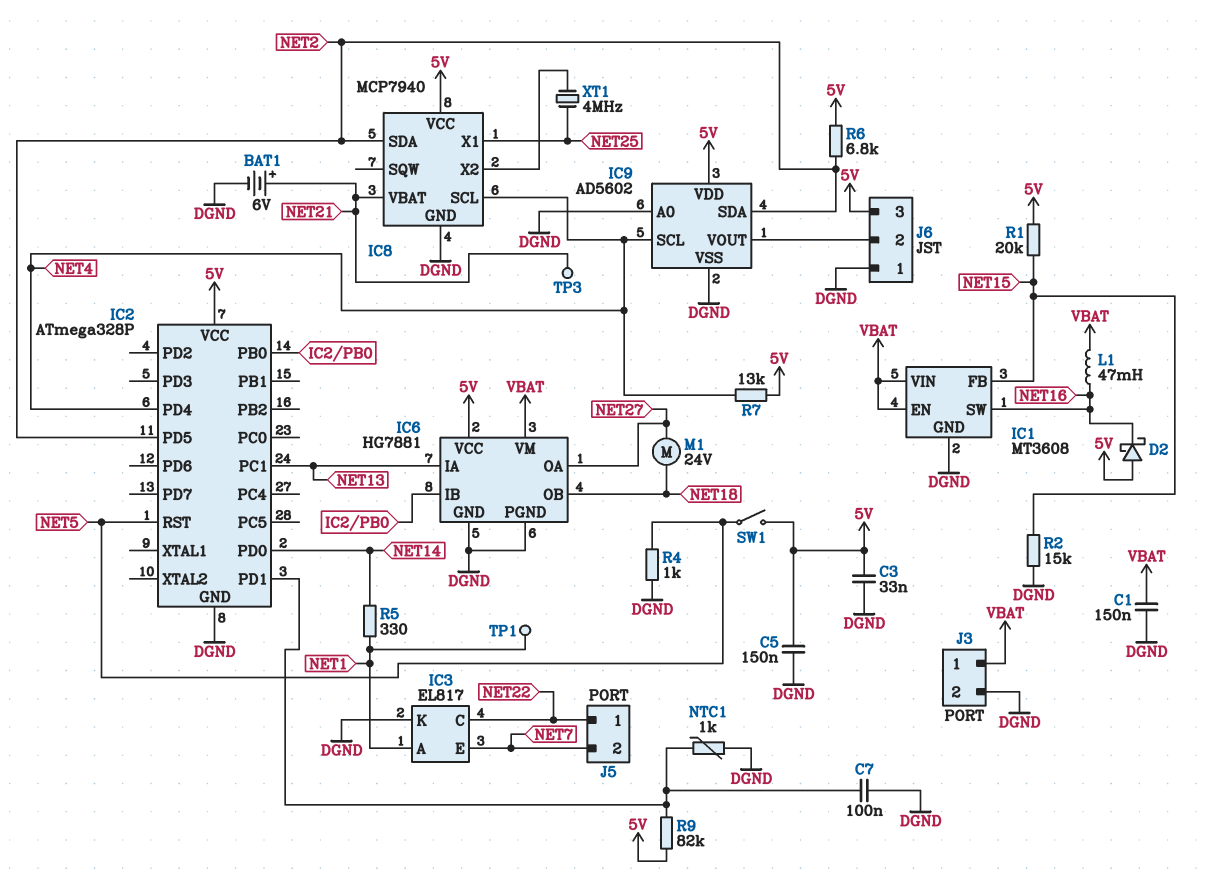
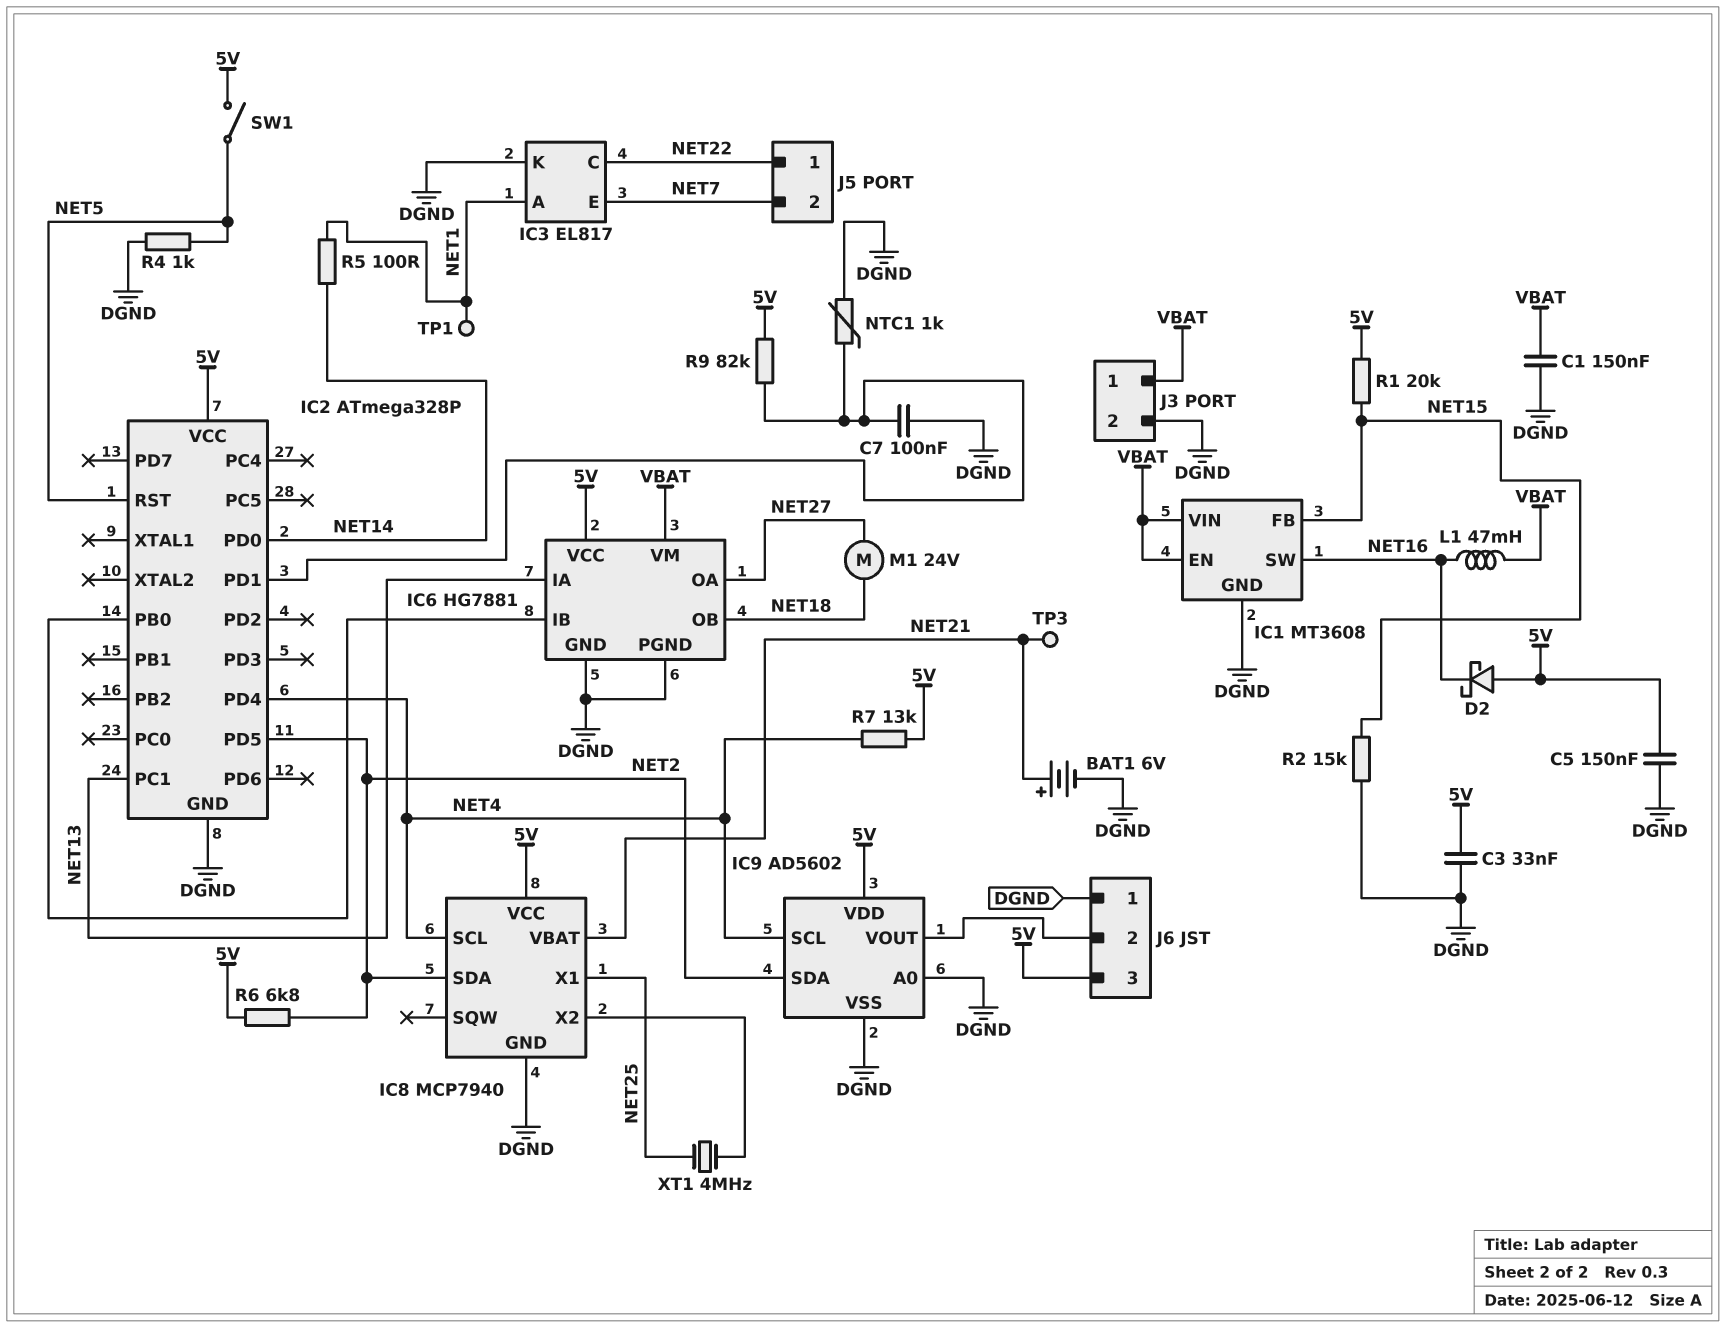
R5: 330 (NET1, NET14) -> 100 (NET1, NET14)

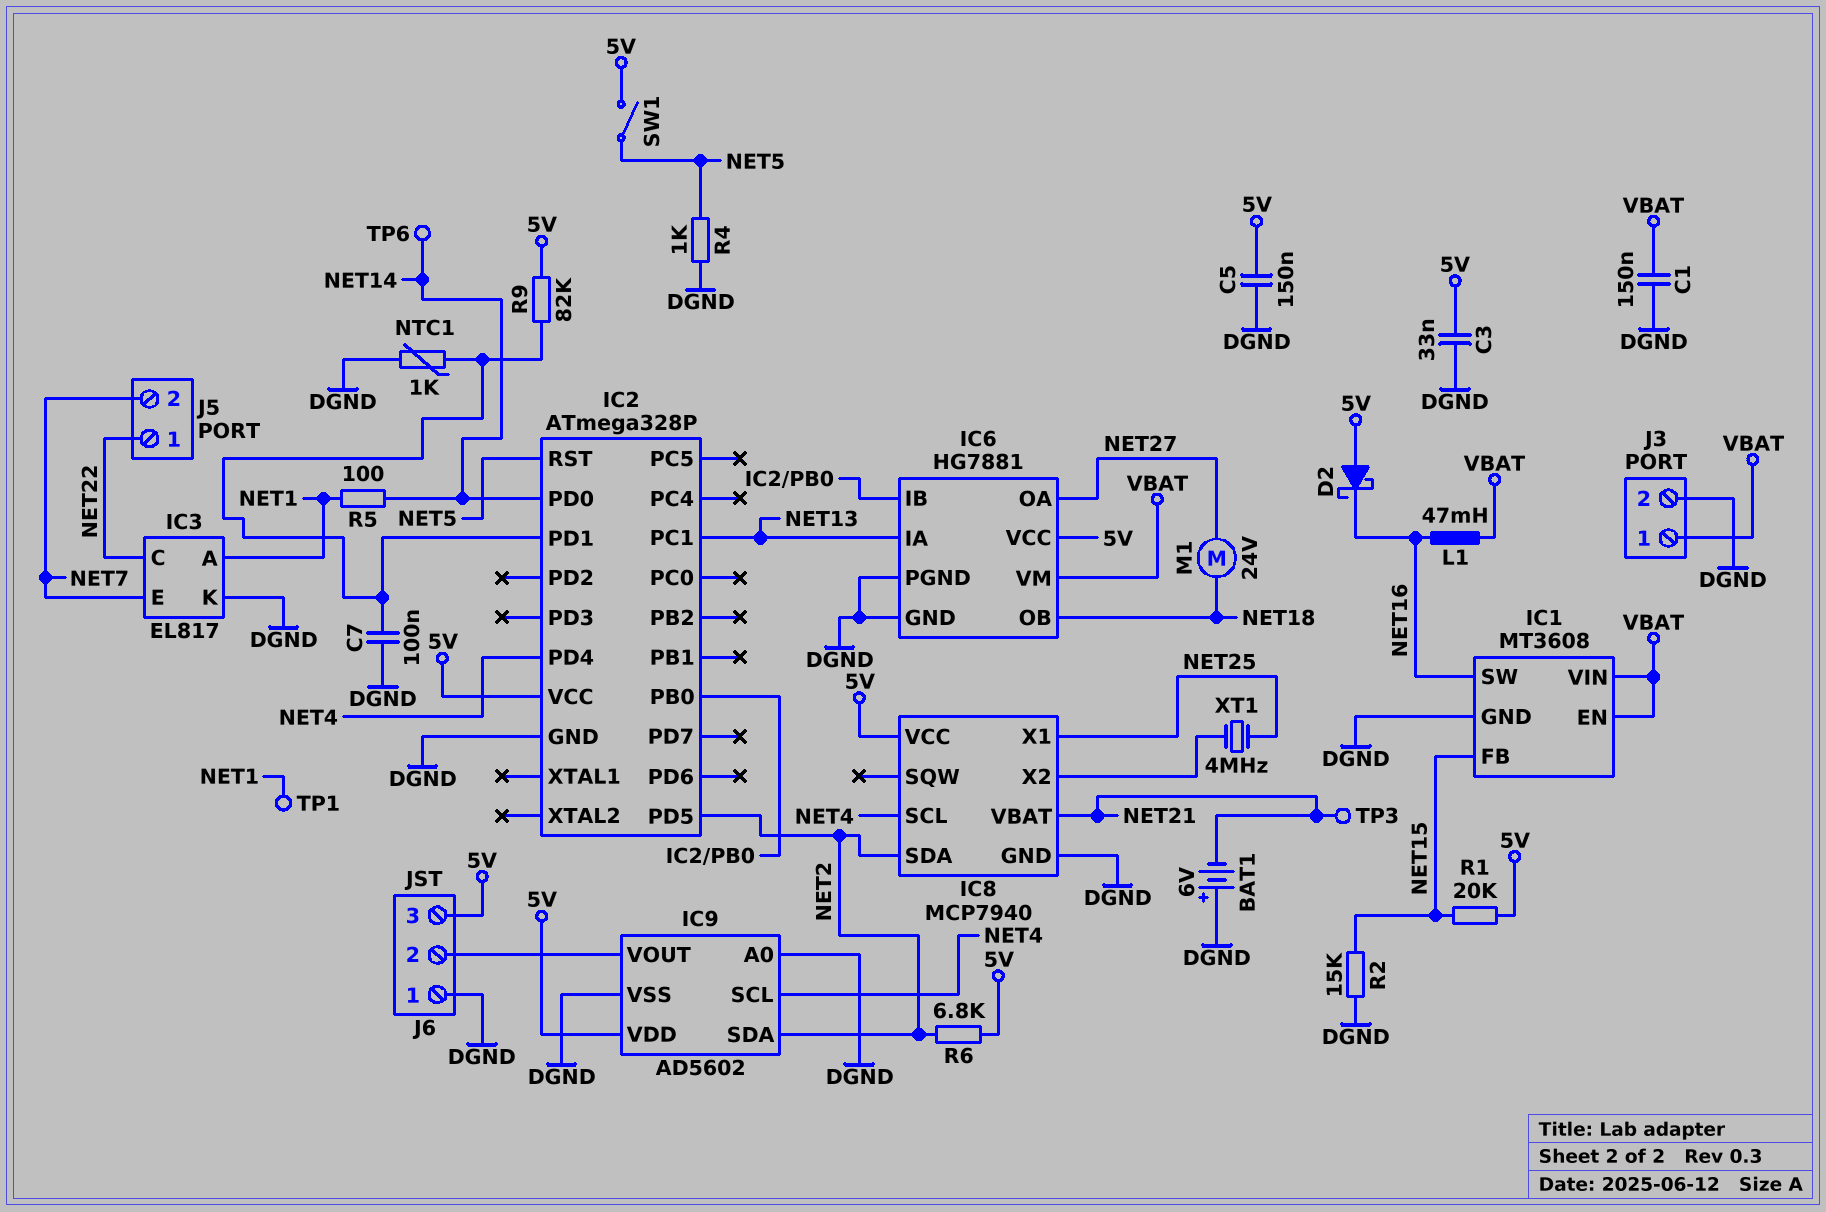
BAT1: 6V (plus NET21, minus DGND) -> 6V (plus DGND, minus NET21)
R7: 13k (5V, NET4) -> none
TP6: none -> test point (NET14)

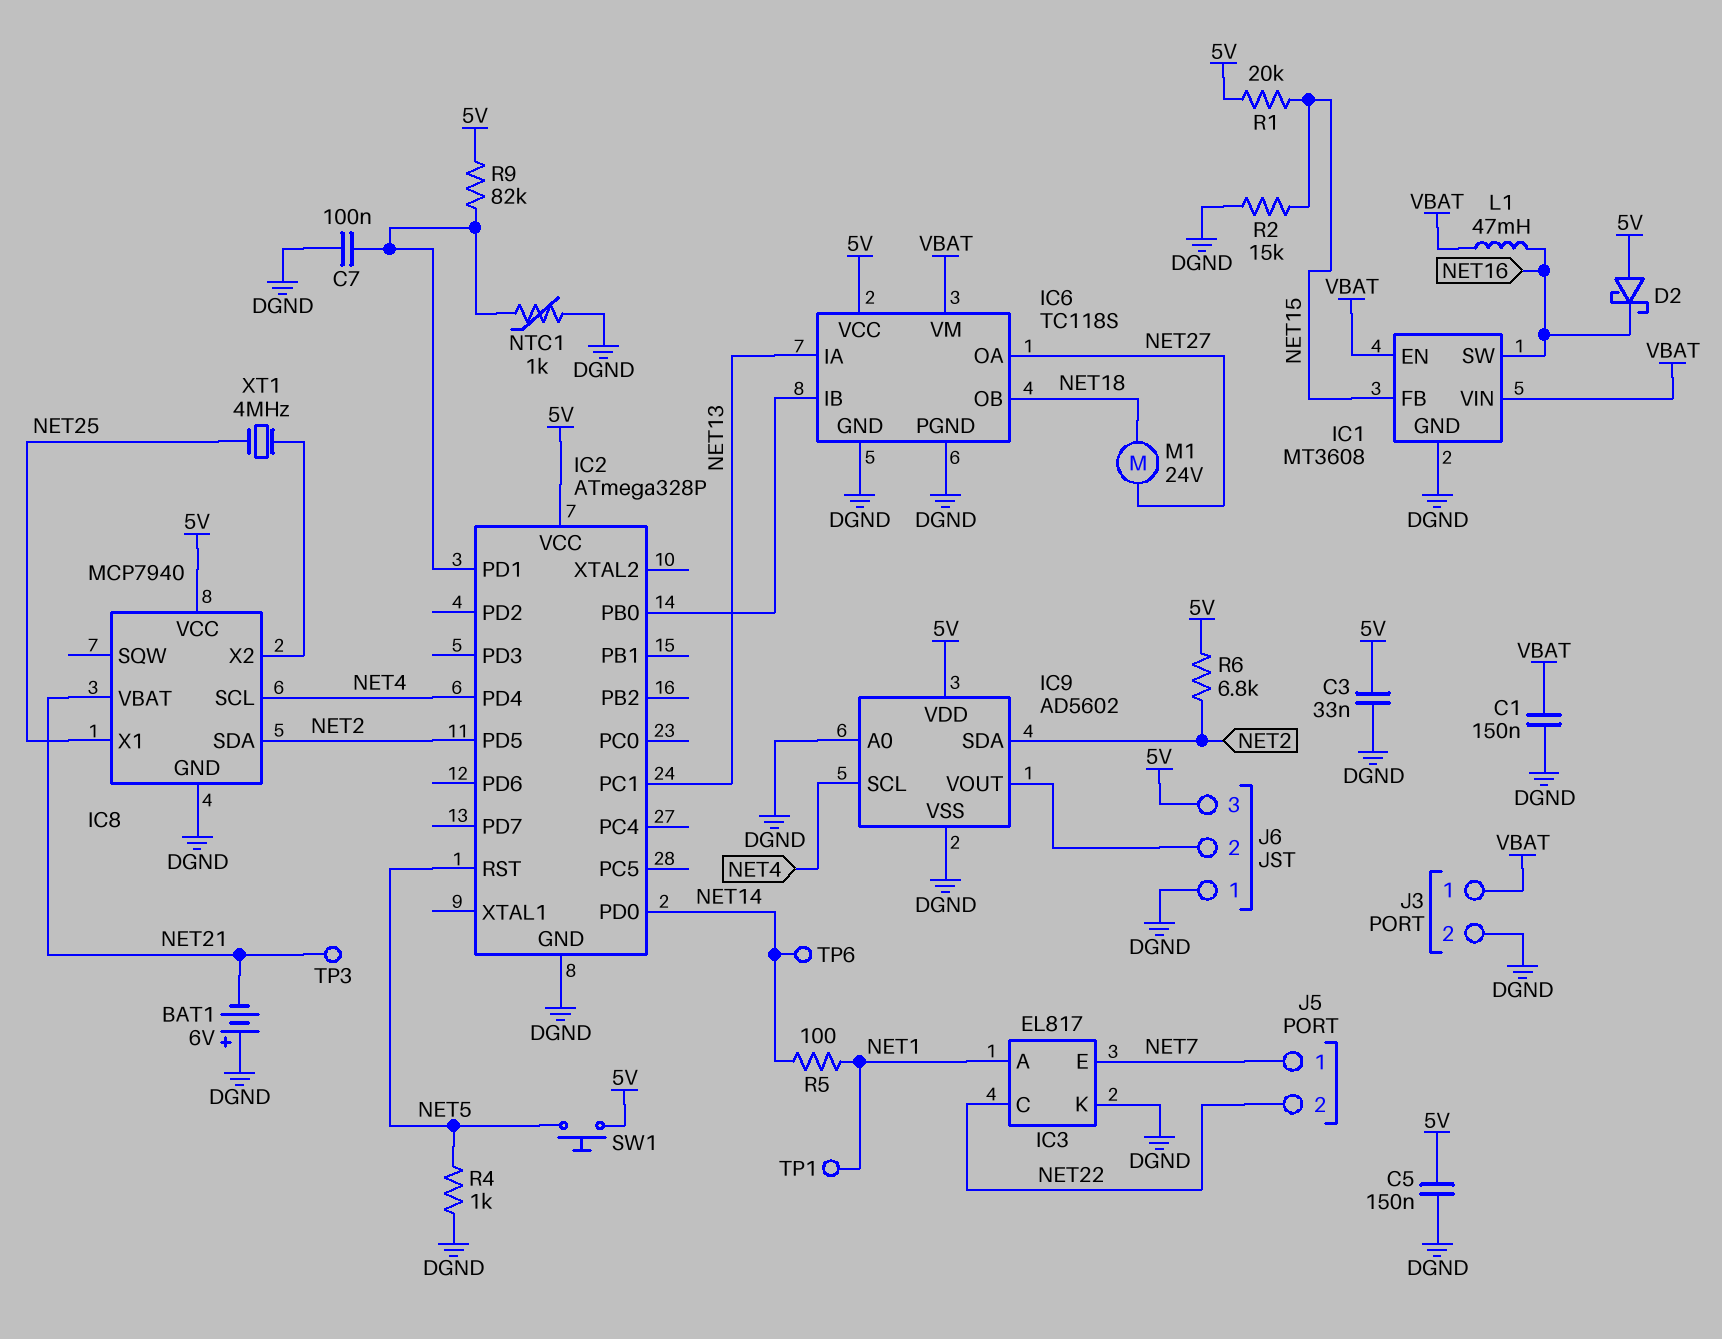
IC6: HG7881 -> TC118S
J5 pin 1: NET22 -> NET7
J5 pin 2: NET7 -> NET22
SW1: switch (5V, NET5) -> button (5V, NET5)

